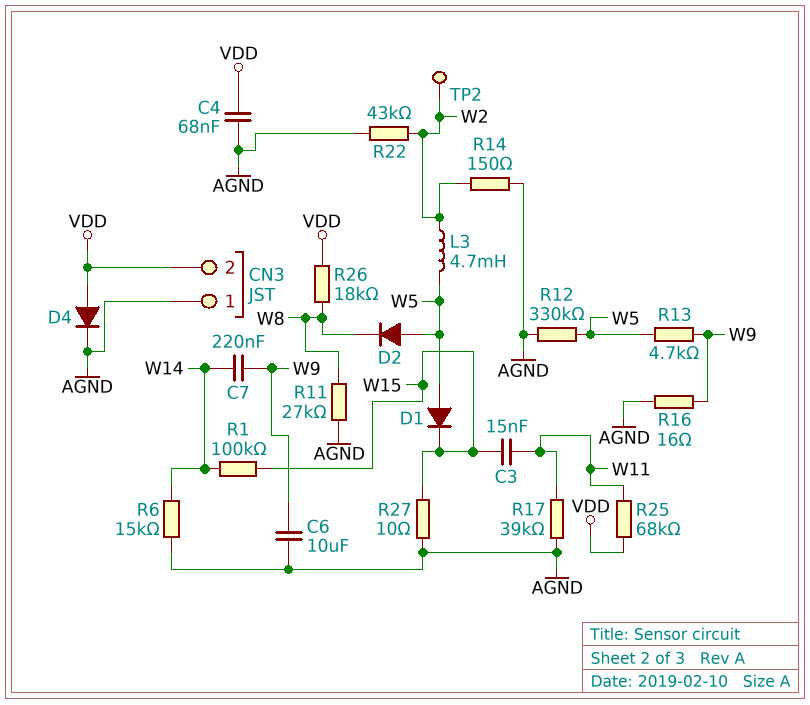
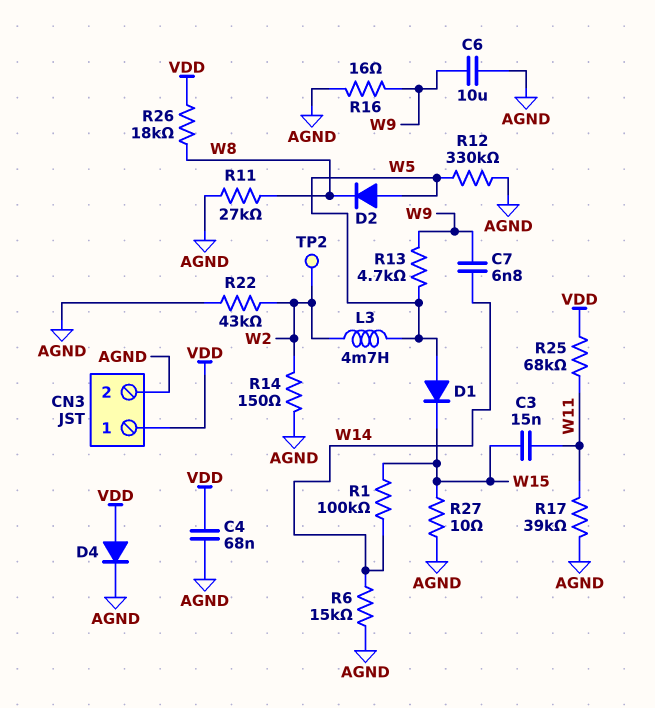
C7: 220nF (W9, W14) -> 6.8nF (W9, W14)
CN3 pin 1: AGND -> VDD
CN3 pin 2: VDD -> AGND

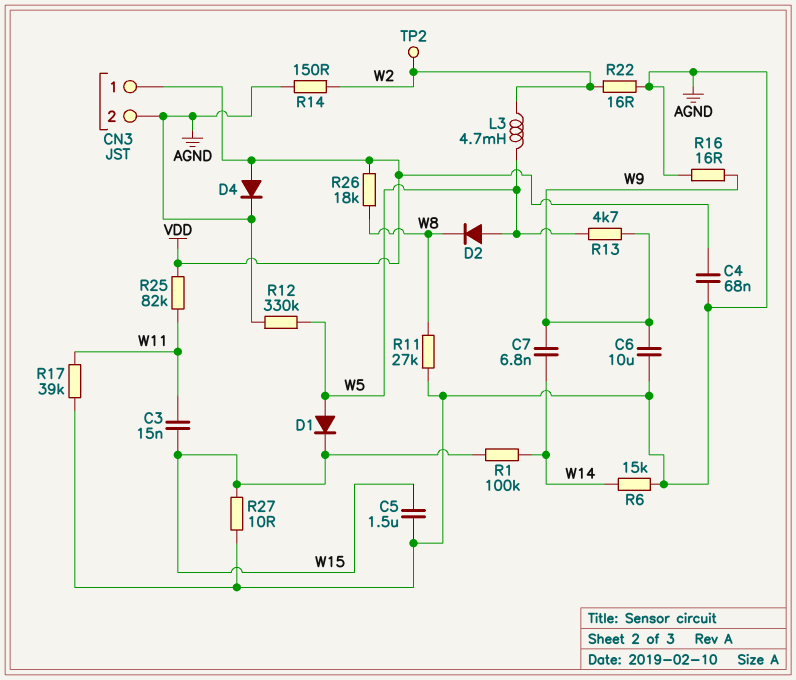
C5: none -> 1.5uF (AGND, W15)
R22: 43k (AGND, W2) -> 16 (AGND, W2)
R25: 68k (VDD, W11) -> 82k (VDD, W11)

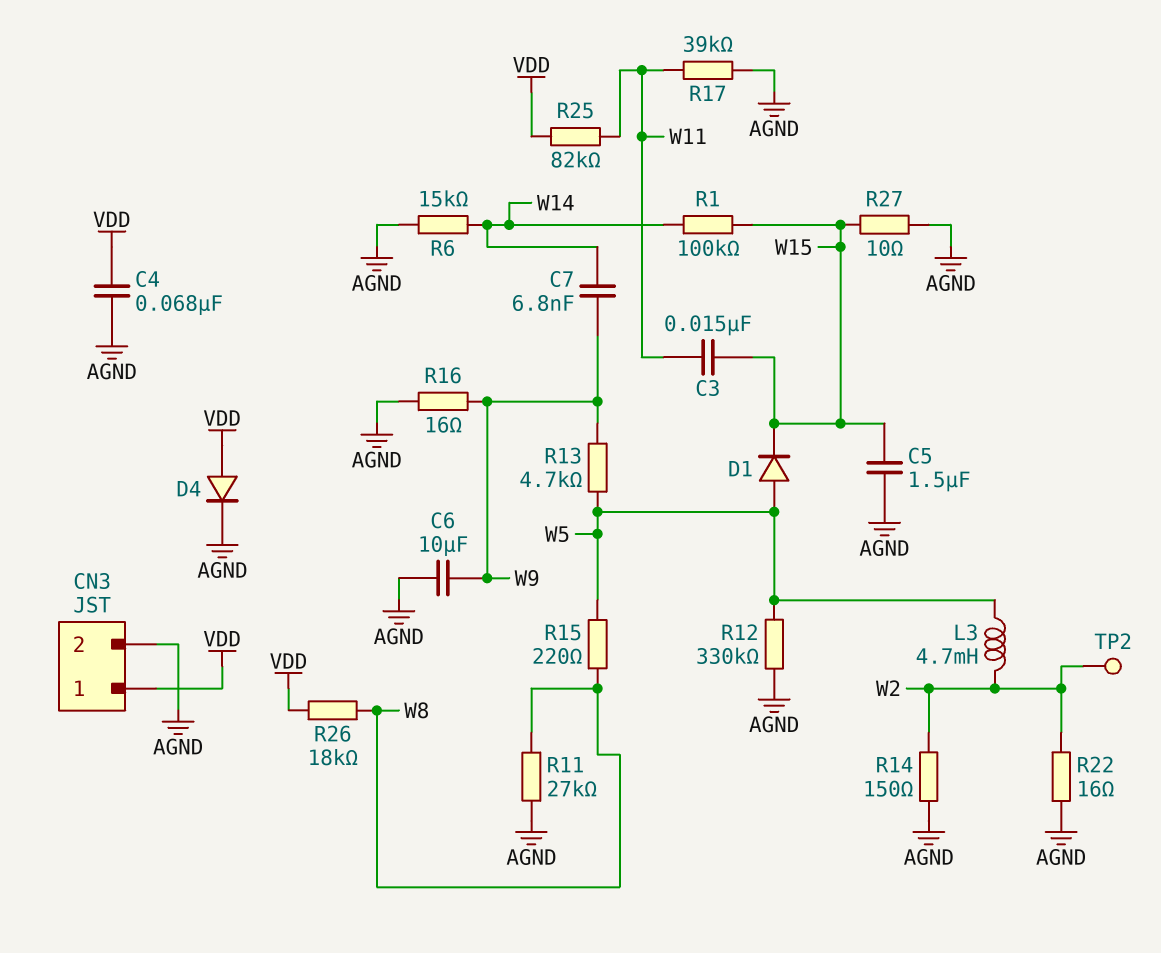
D2: diode (A W5, K W8) -> none
R15: none -> 220 (W5, W8)

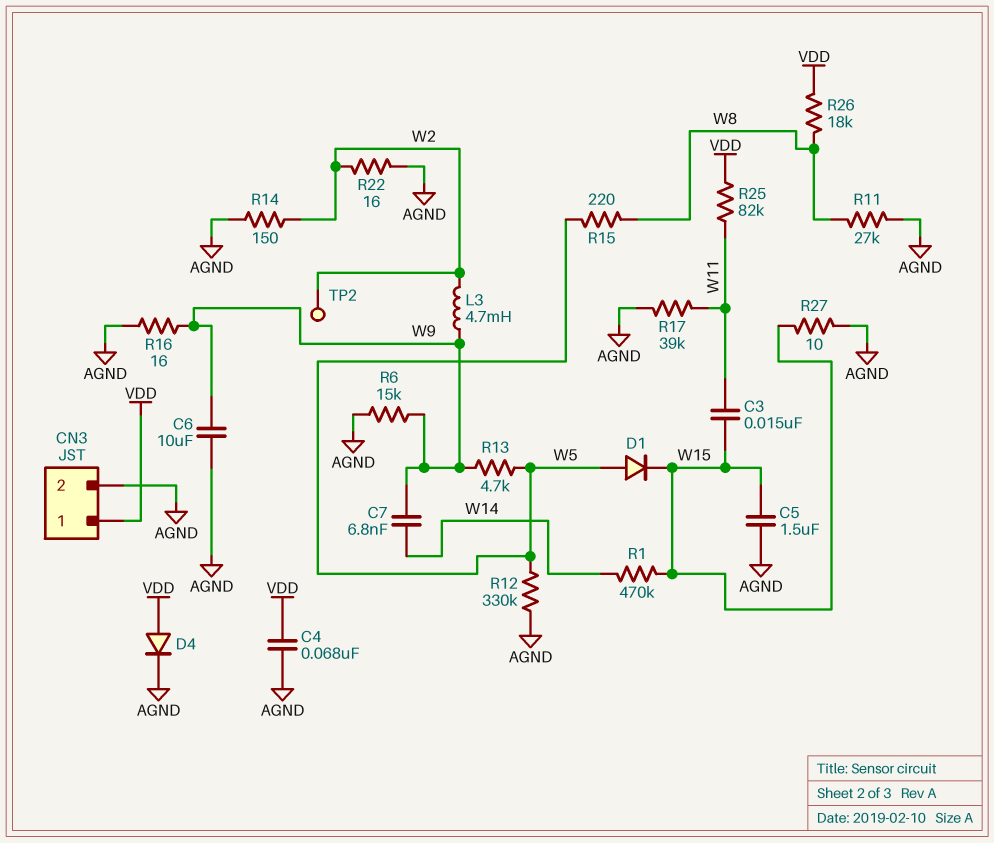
L3: 4.7mH (W2, W5) -> 4.7mH (W2, W9)
R1: 100k (W14, W15) -> 470k (W14, W15)
R6: 15k (AGND, W14) -> 15k (AGND, W9)

